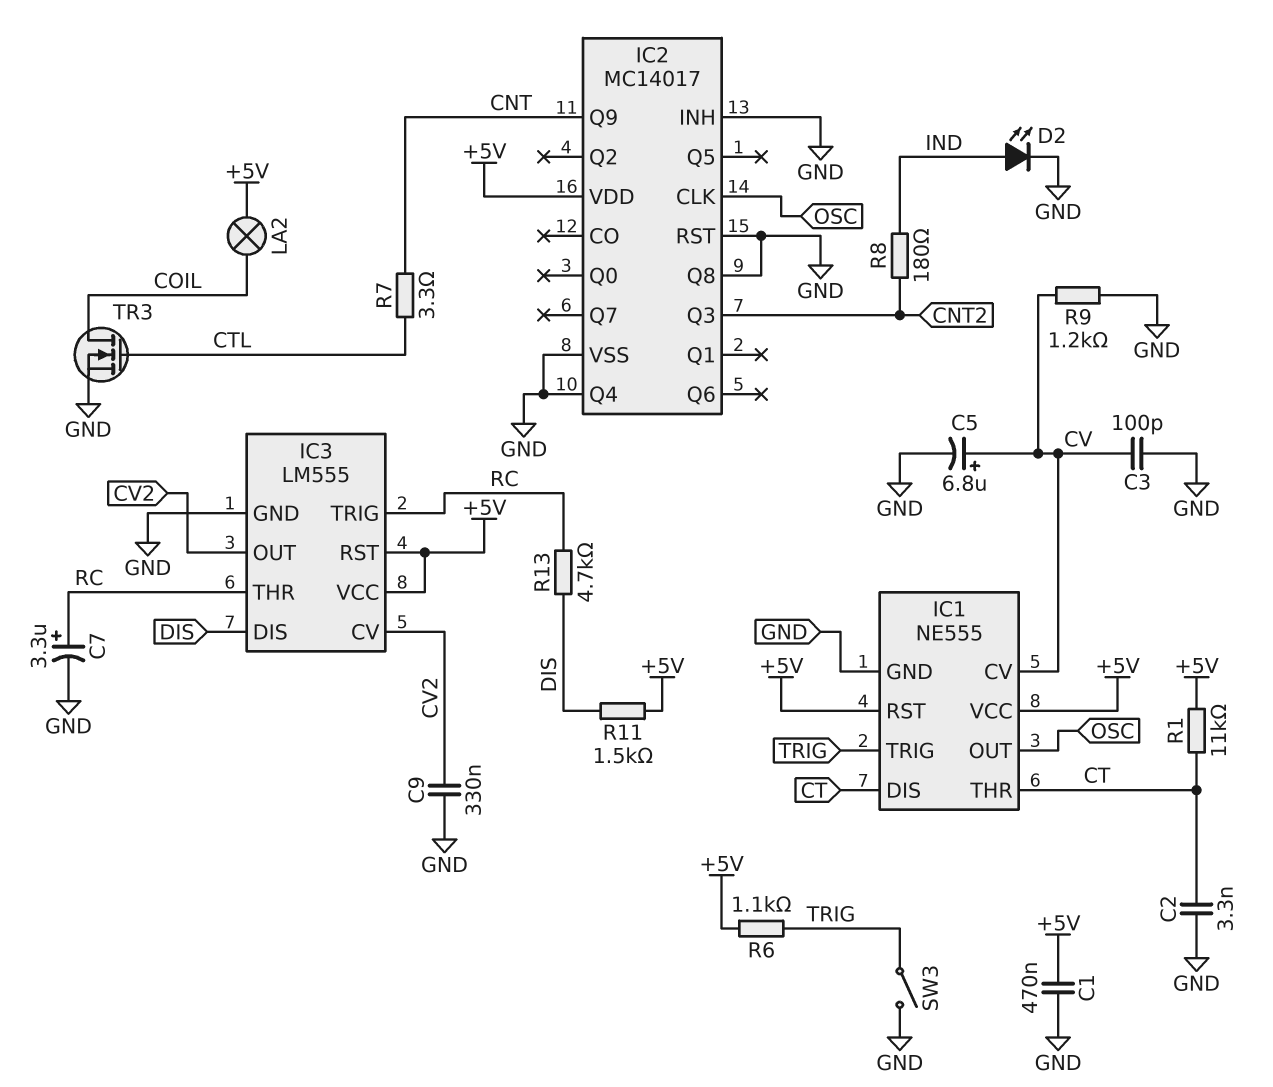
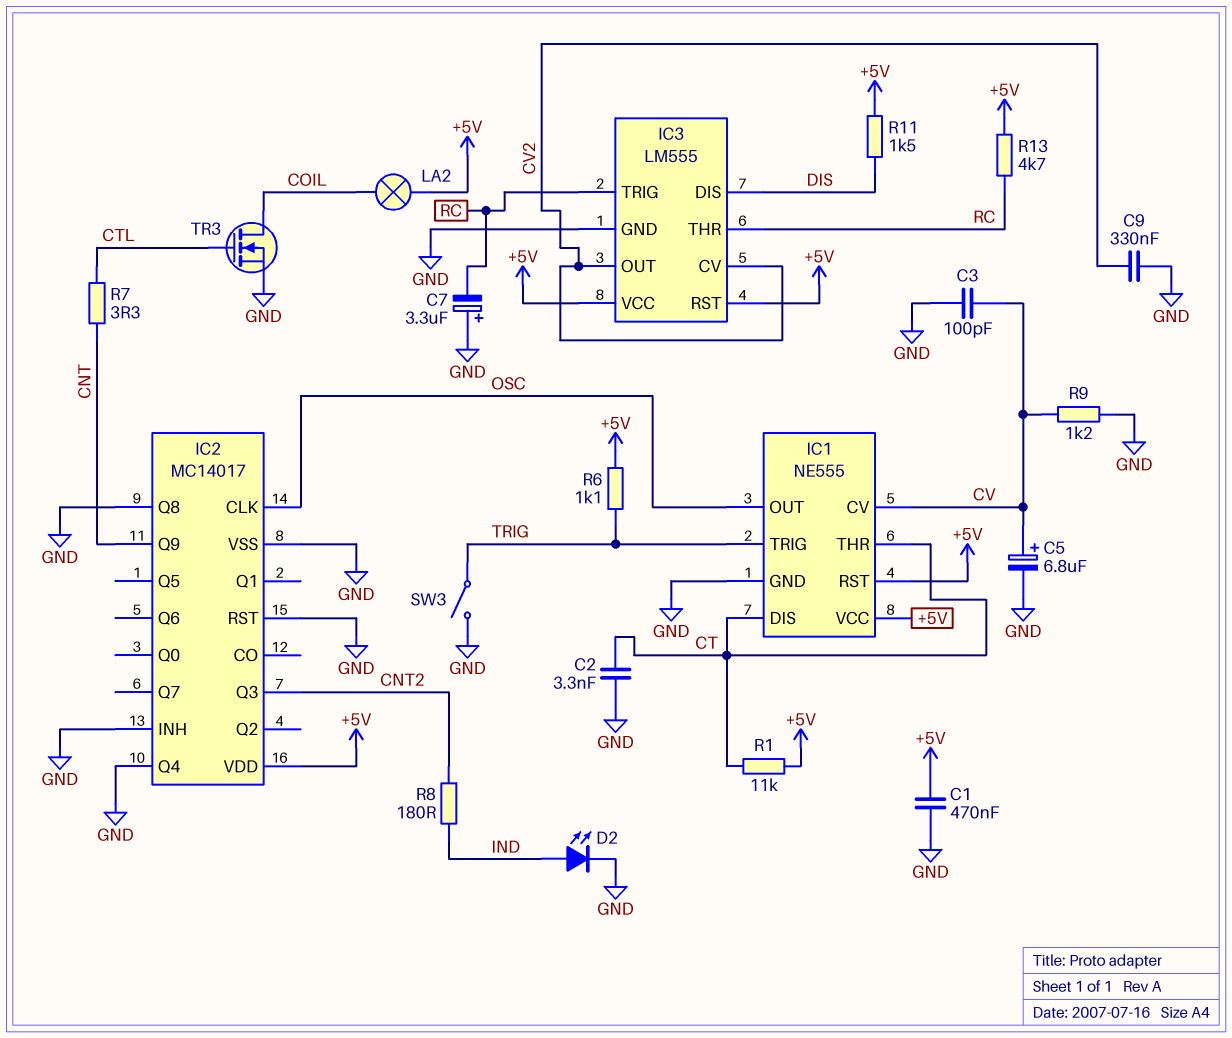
C7: 3.3uF (plus RC, minus GND) -> 3.3uF (plus GND, minus RC)
R13: 4.7k (DIS, RC) -> 4.7k (+5V, RC)

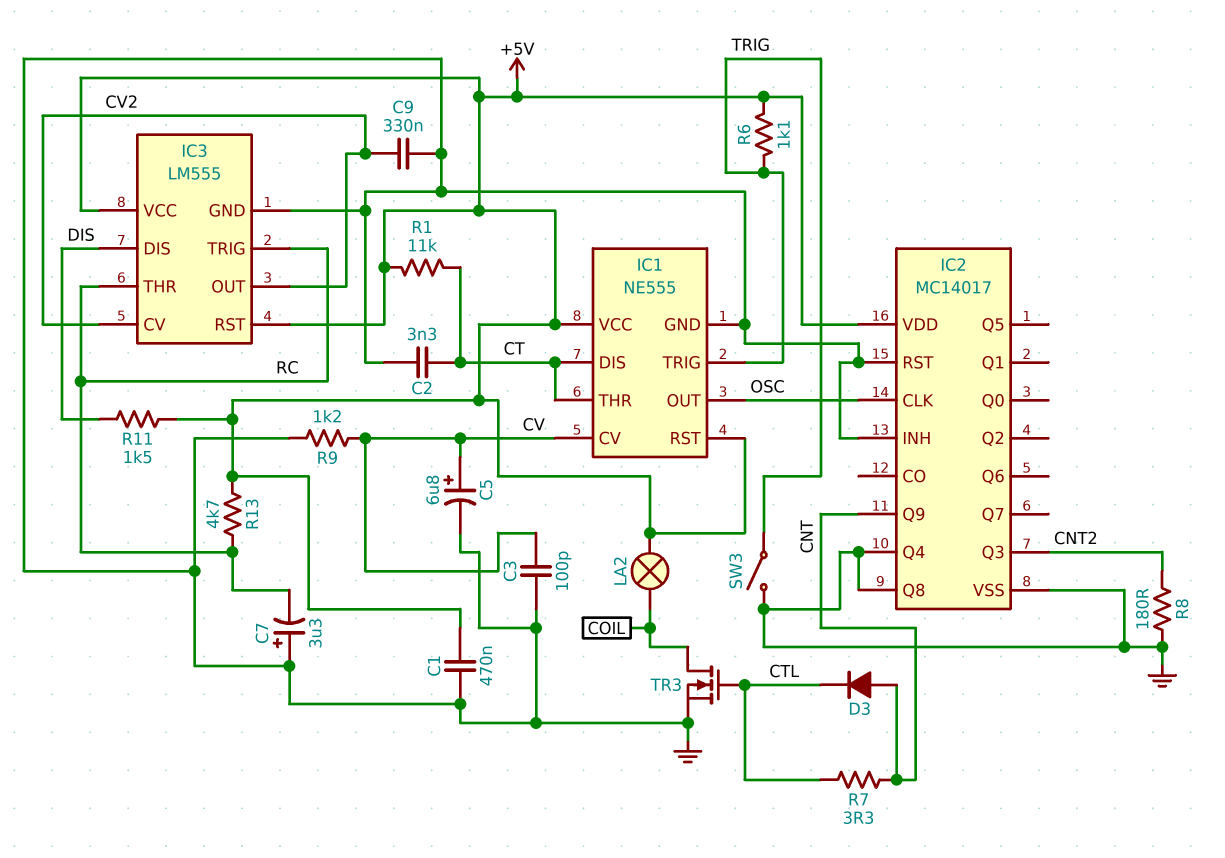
D2: LED (A IND, K GND) -> none
D3: none -> diode (A CNT, K CTL)
R8: 180 (CNT2, IND) -> 180 (CNT2, GND)

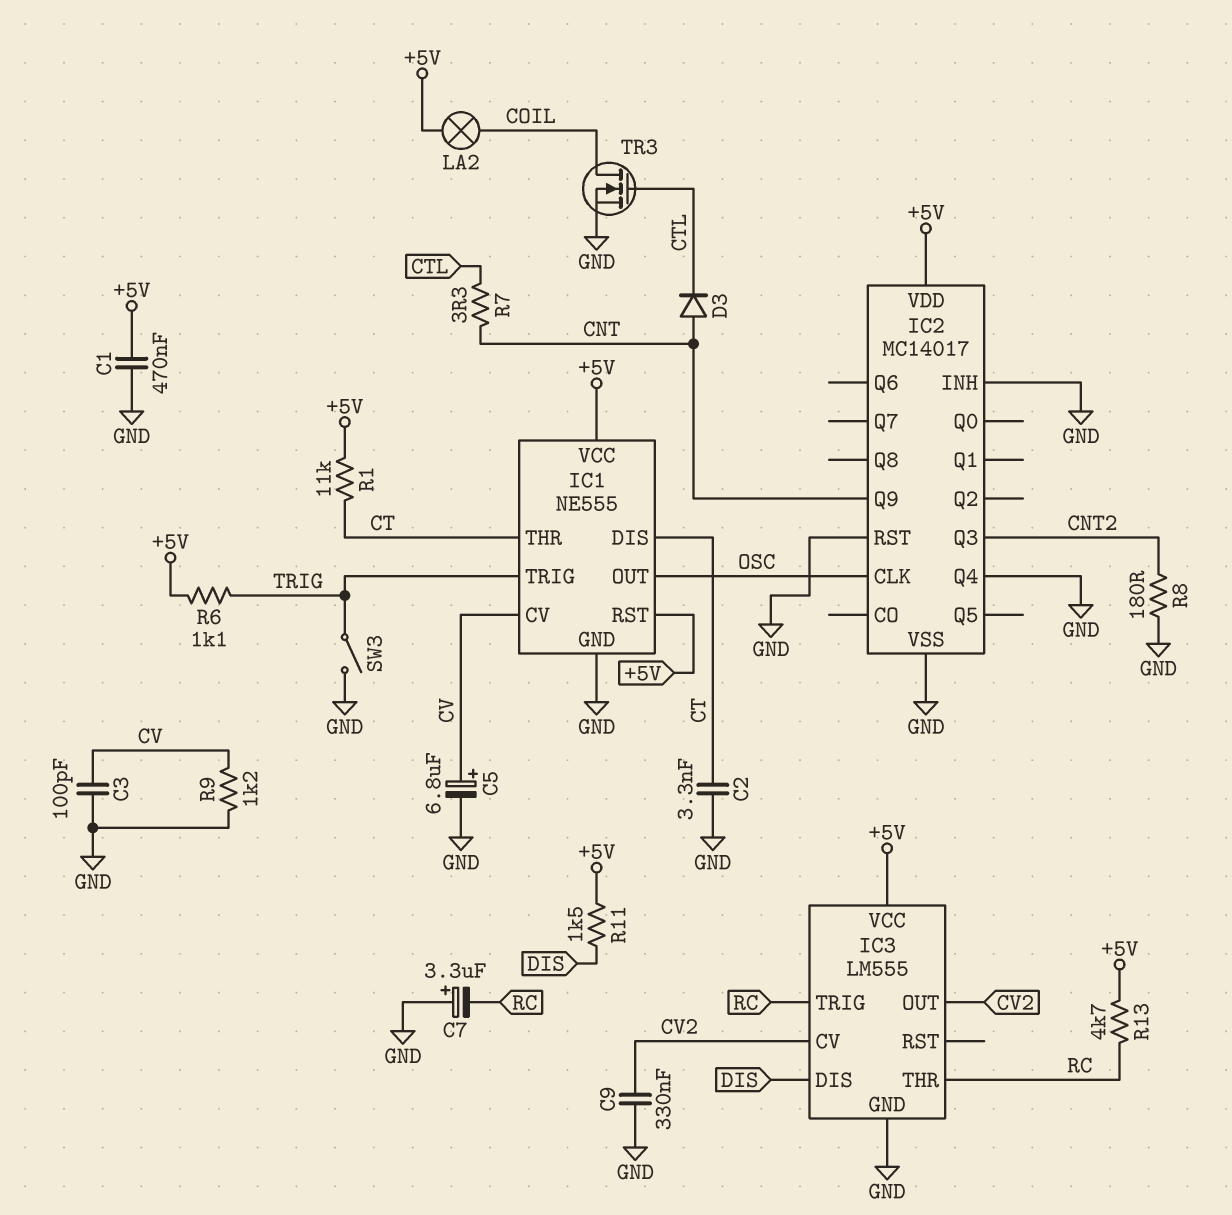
IC2 pin Q8: GND -> none
IC3 pin RST: +5V -> none

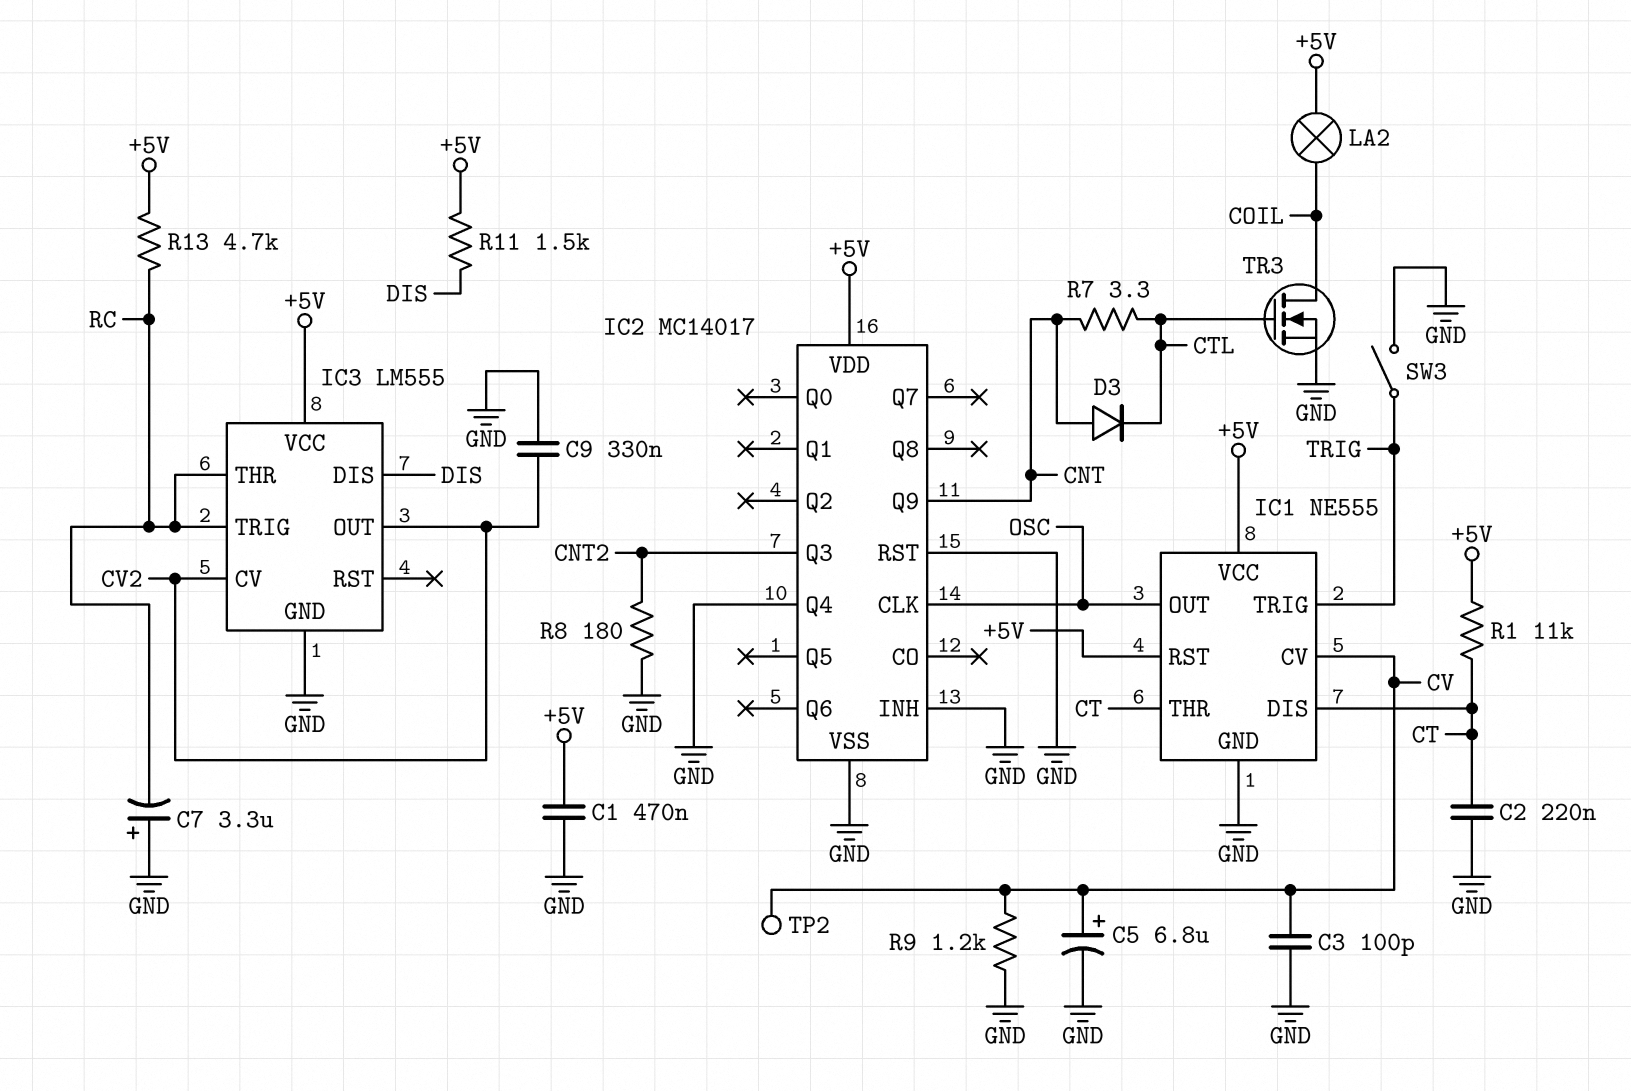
C2: 3.3nF (CT, GND) -> 220nF (CT, GND)
R6: 1.1k (+5V, TRIG) -> none
TP2: none -> test point (CV)

